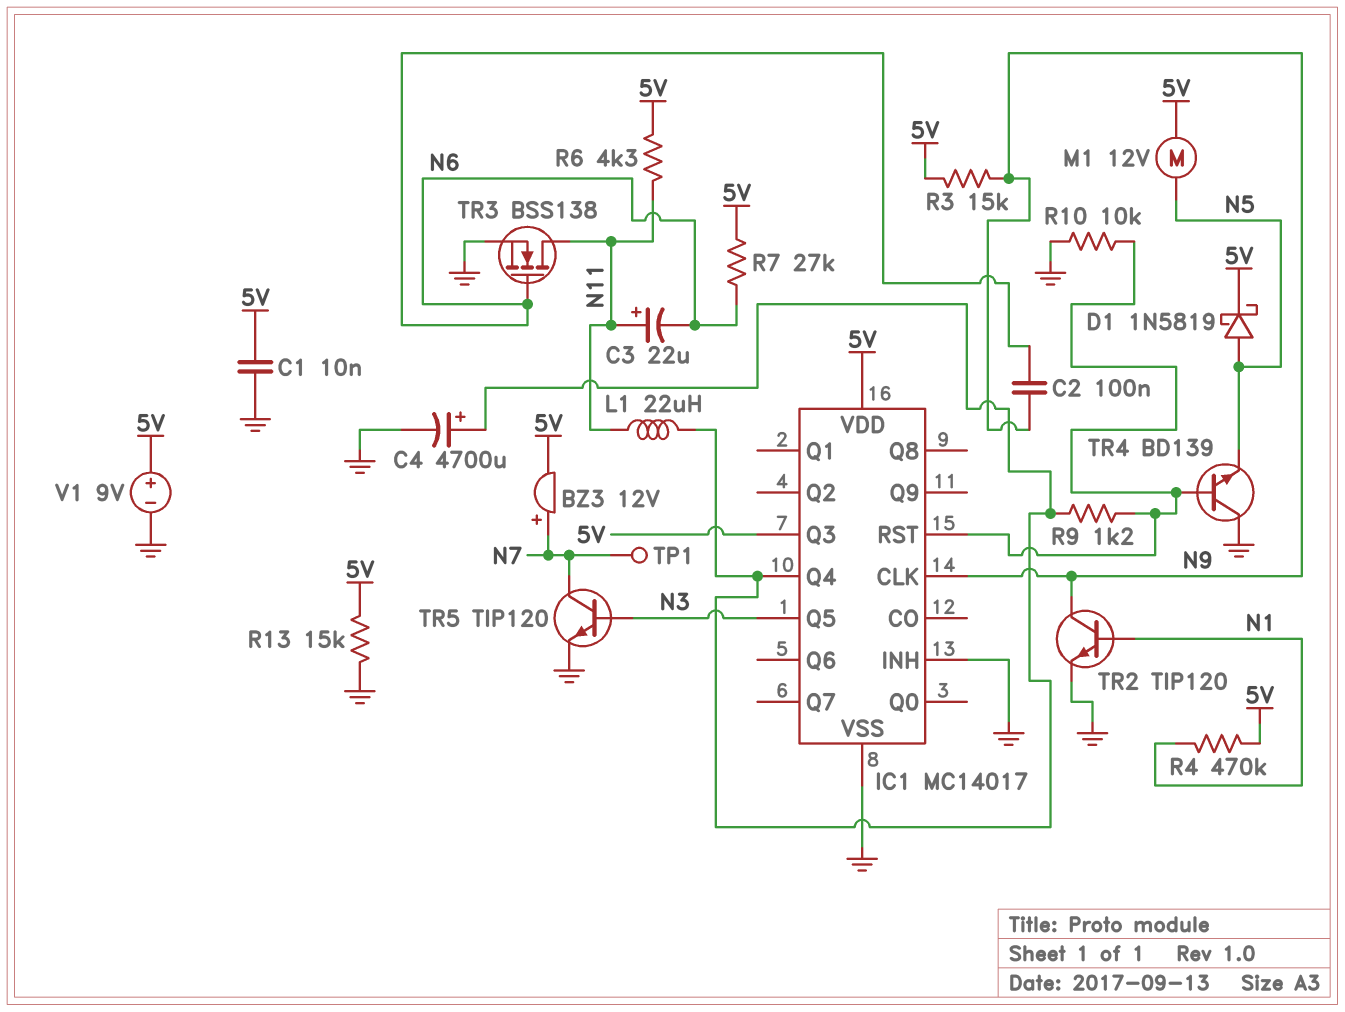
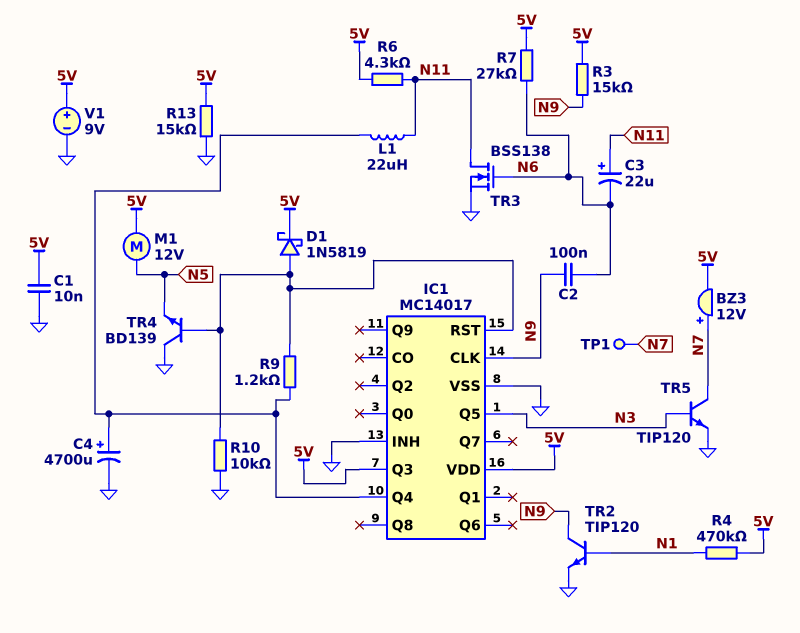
D1: schottky 1N5819 (A N5, K 5V) -> schottky 1N5819 (A IC1/RST, K 5V)

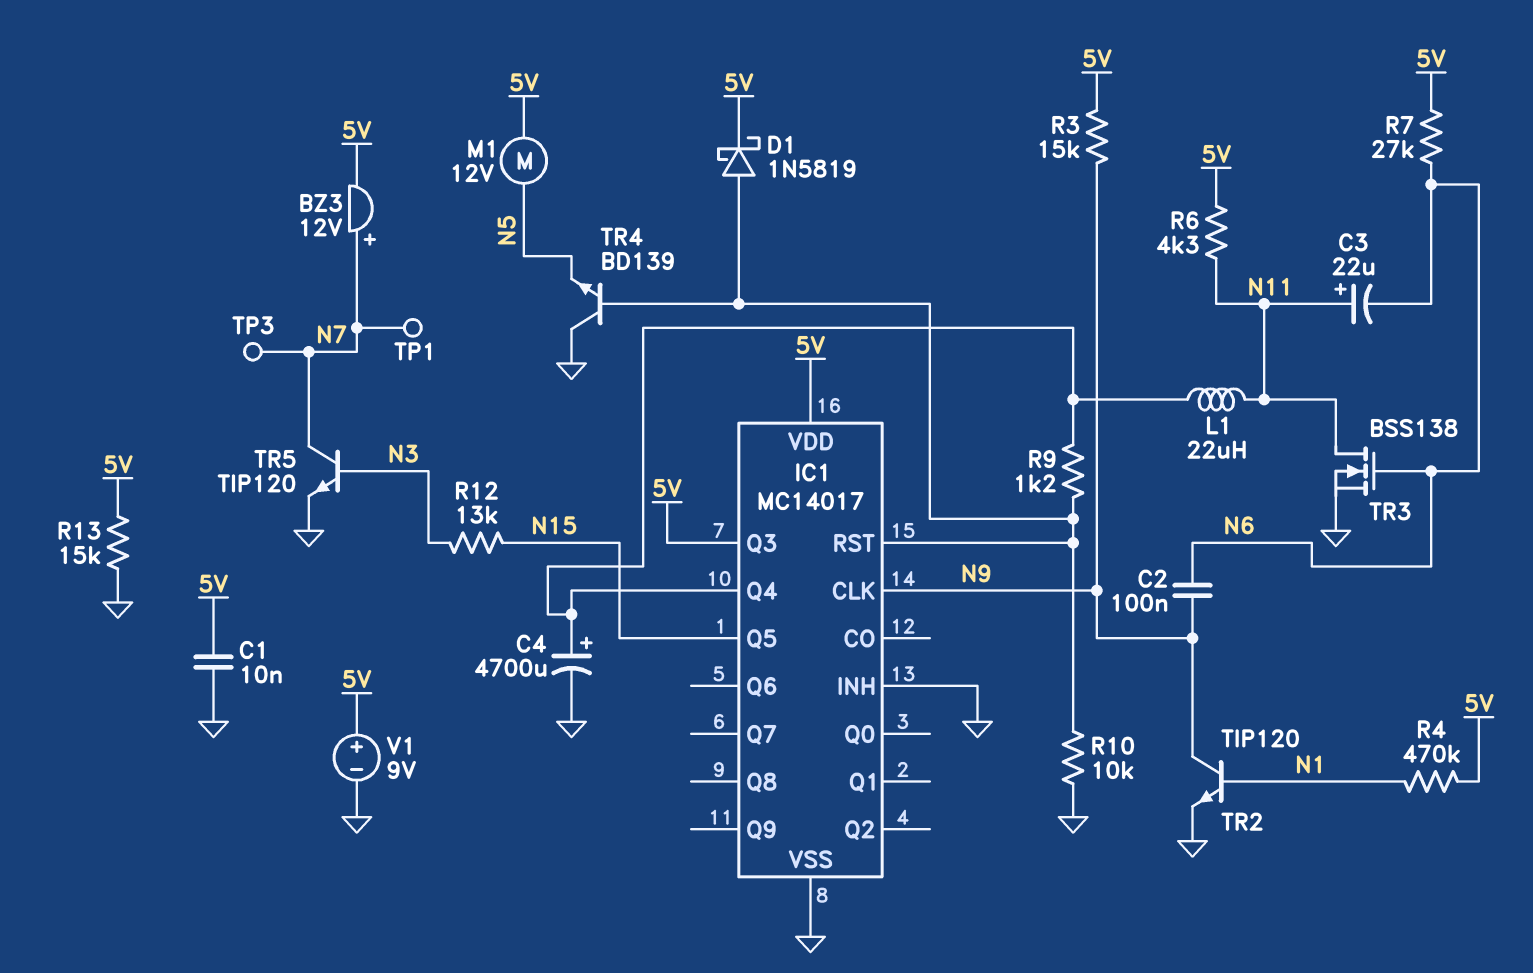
IC1 pin Q5: N3 -> N15
R12: none -> 13k (N3, N15)
TP3: none -> test point (N7)

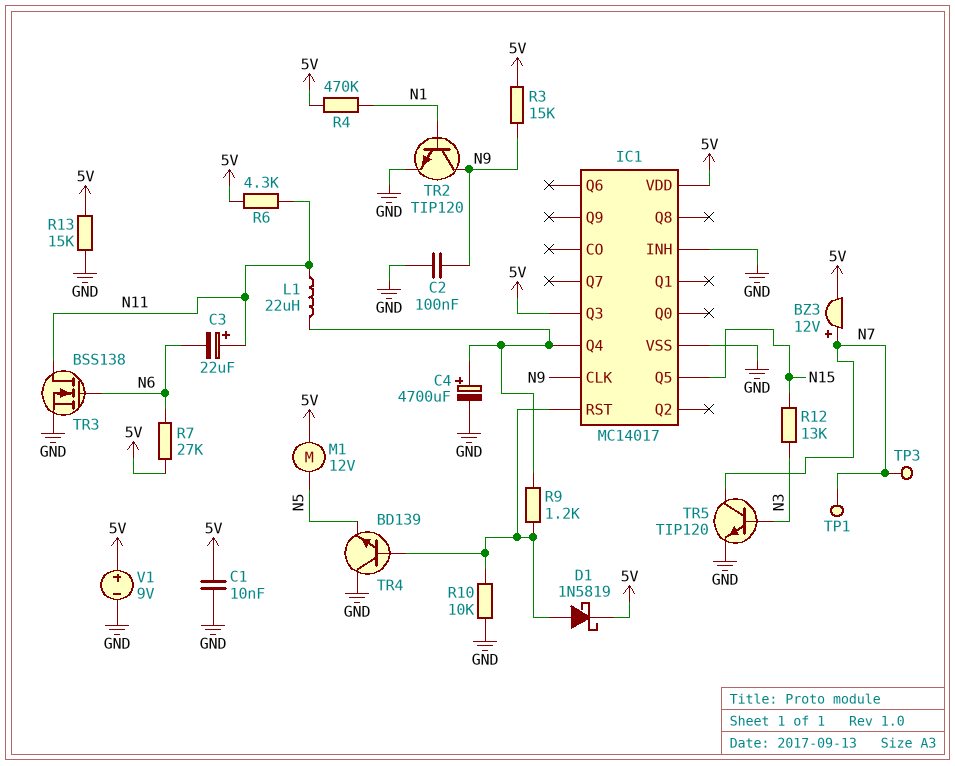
C2: 100nF (N6, N9) -> 100nF (GND, N9)

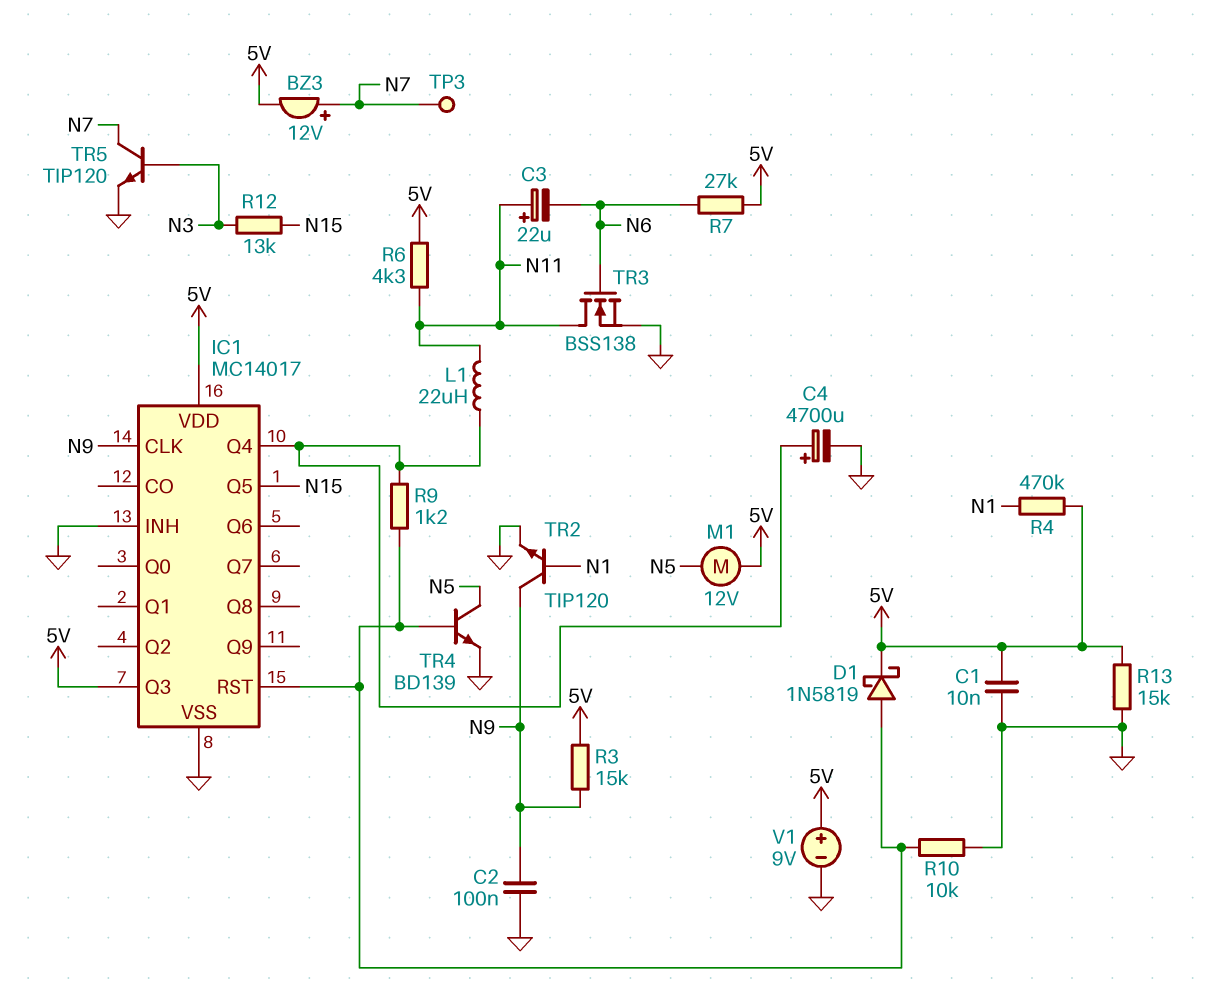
TP1: test point (N7) -> none
TR4: NPN BD139 (B IC1/RST, C GND, E N5) -> NPN BD139 (B IC1/RST, C N5, E GND)

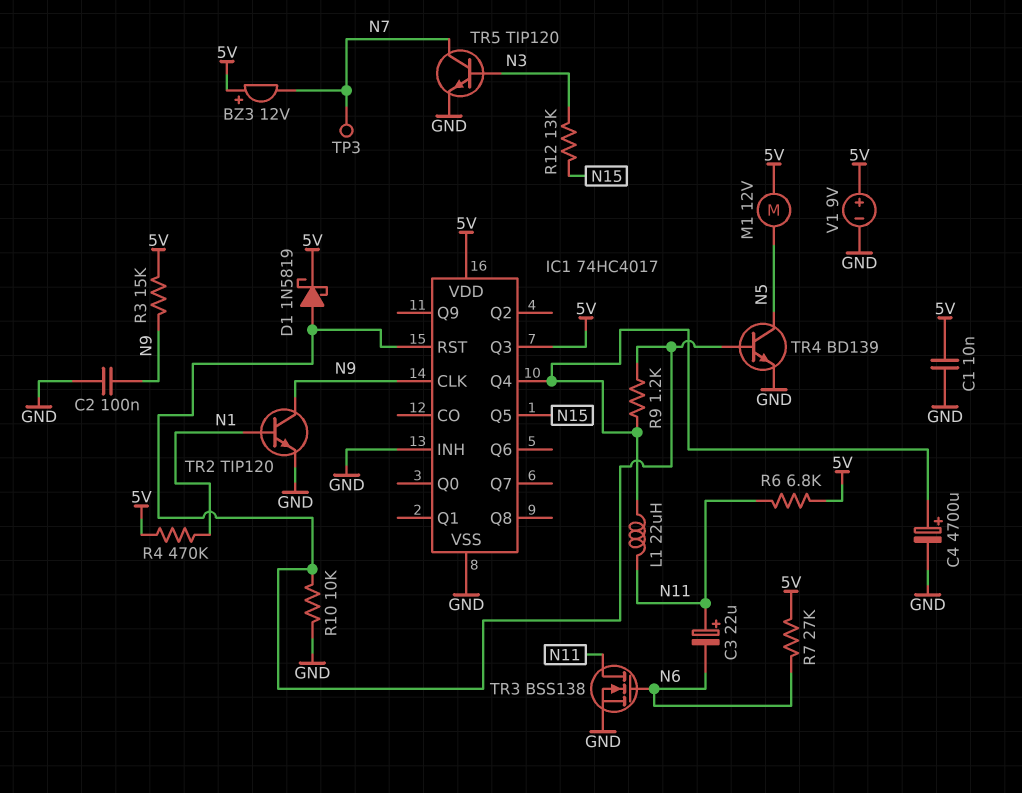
BZ3: buzzer 12V (plus N7, minus 5V) -> buzzer 12V (plus 5V, minus N7)
IC1: MC14017 -> 74HC4017
R6: 4.3k (5V, N11) -> 6.8k (5V, N11)
R13: 15k (5V, GND) -> none

